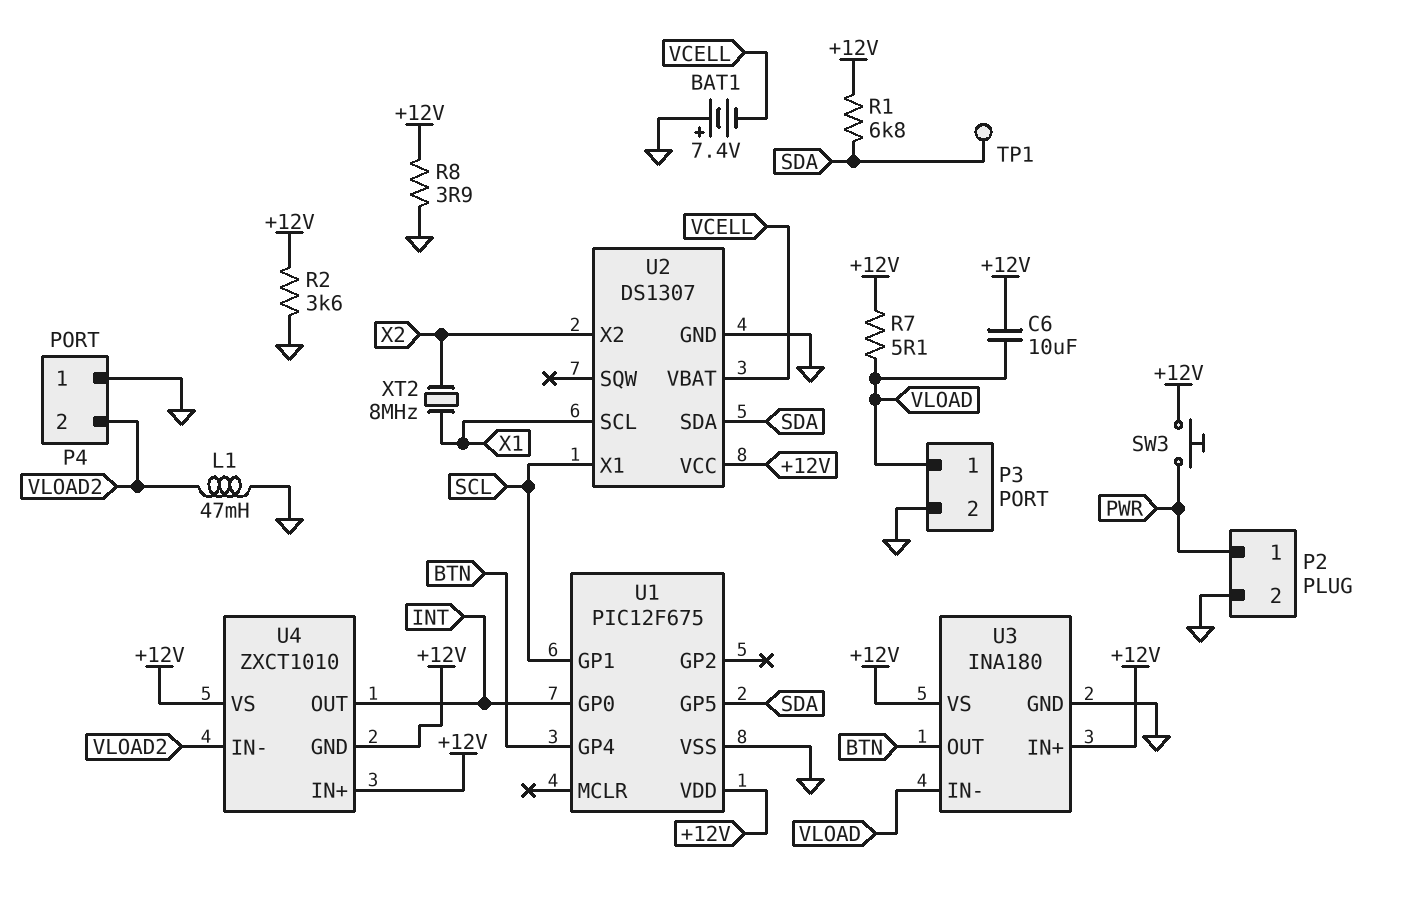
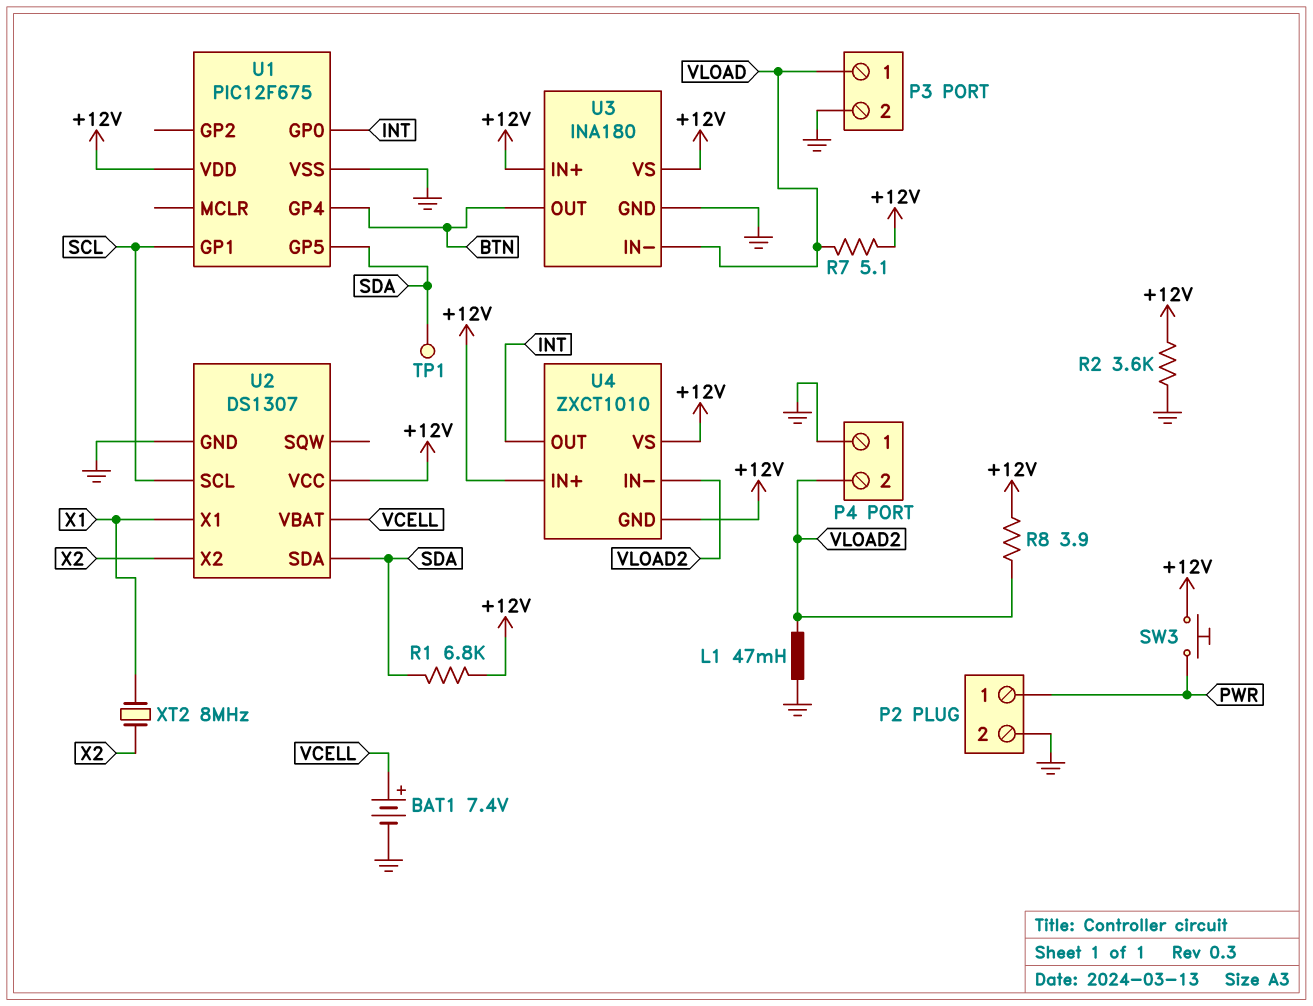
BAT1: 7.4V (plus GND, minus VCELL) -> 7.4V (plus VCELL, minus GND)
C6: 10uF (+12V, VLOAD) -> none
R8: 3.9 (+12V, GND) -> 3.9 (+12V, VLOAD2)
U2 pin SCL: X1 -> SCL
U2 pin X1: SCL -> X1

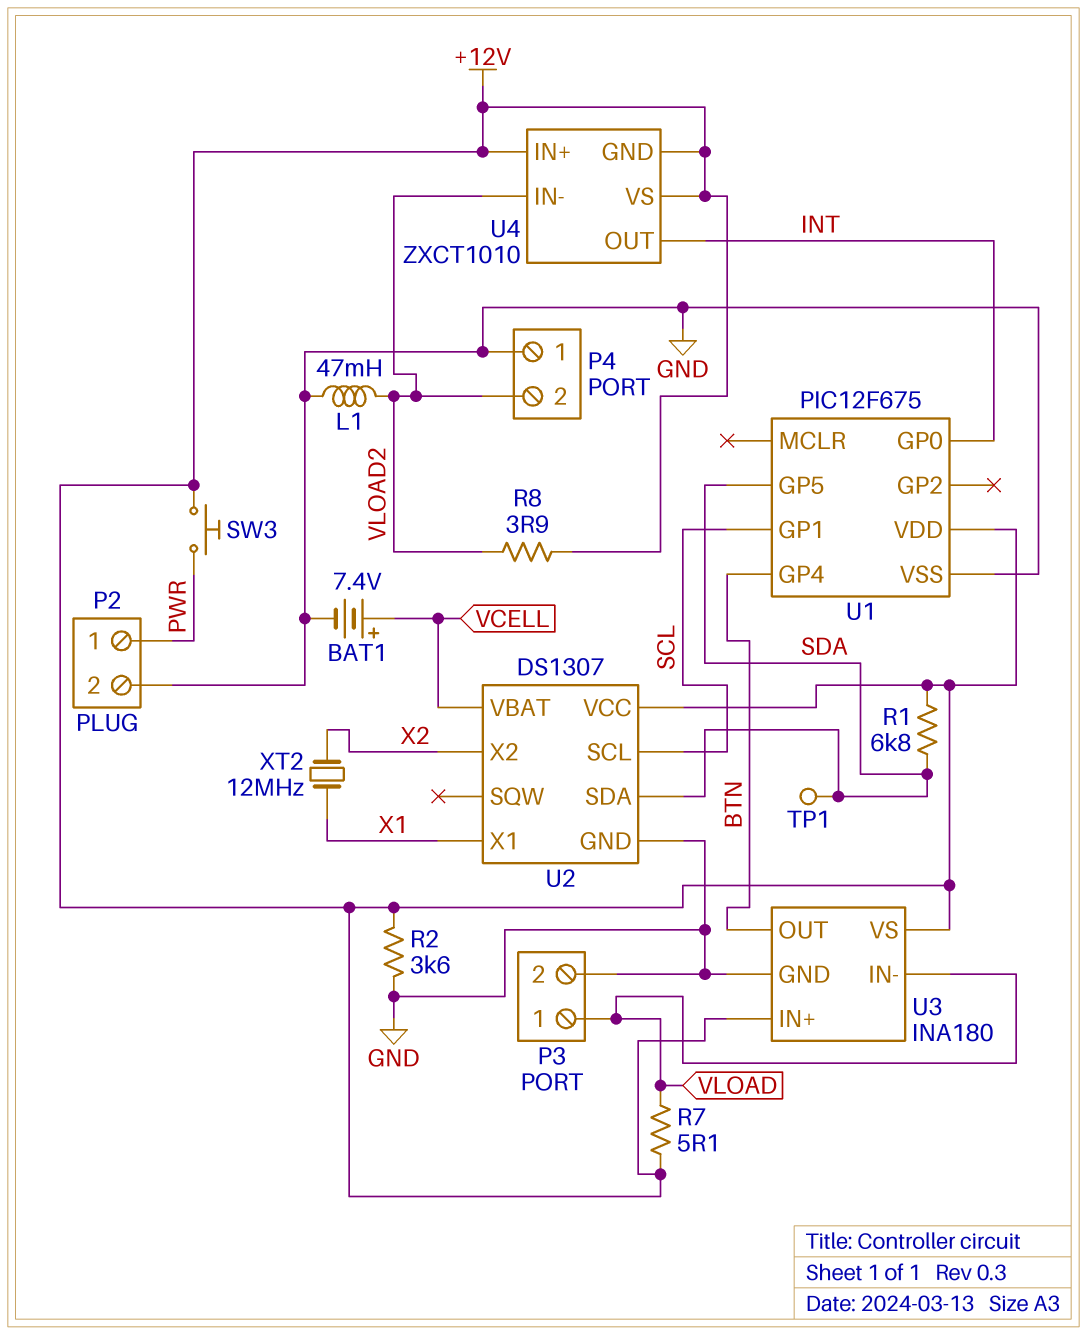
XT2: 8MHz (X1, X2) -> 12MHz (X1, X2)

